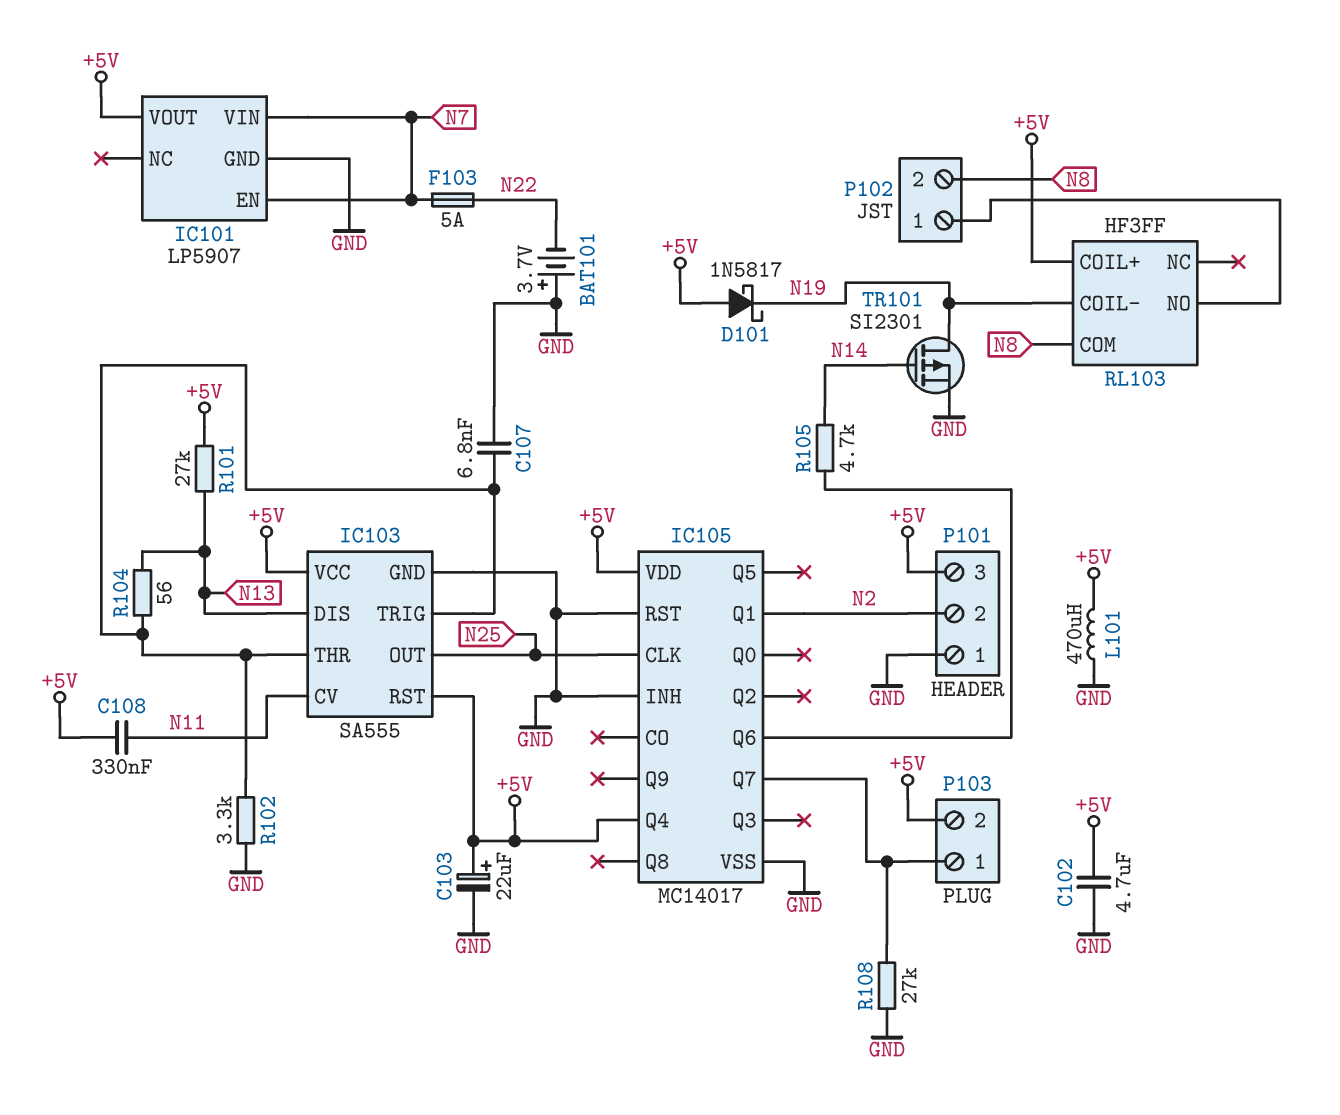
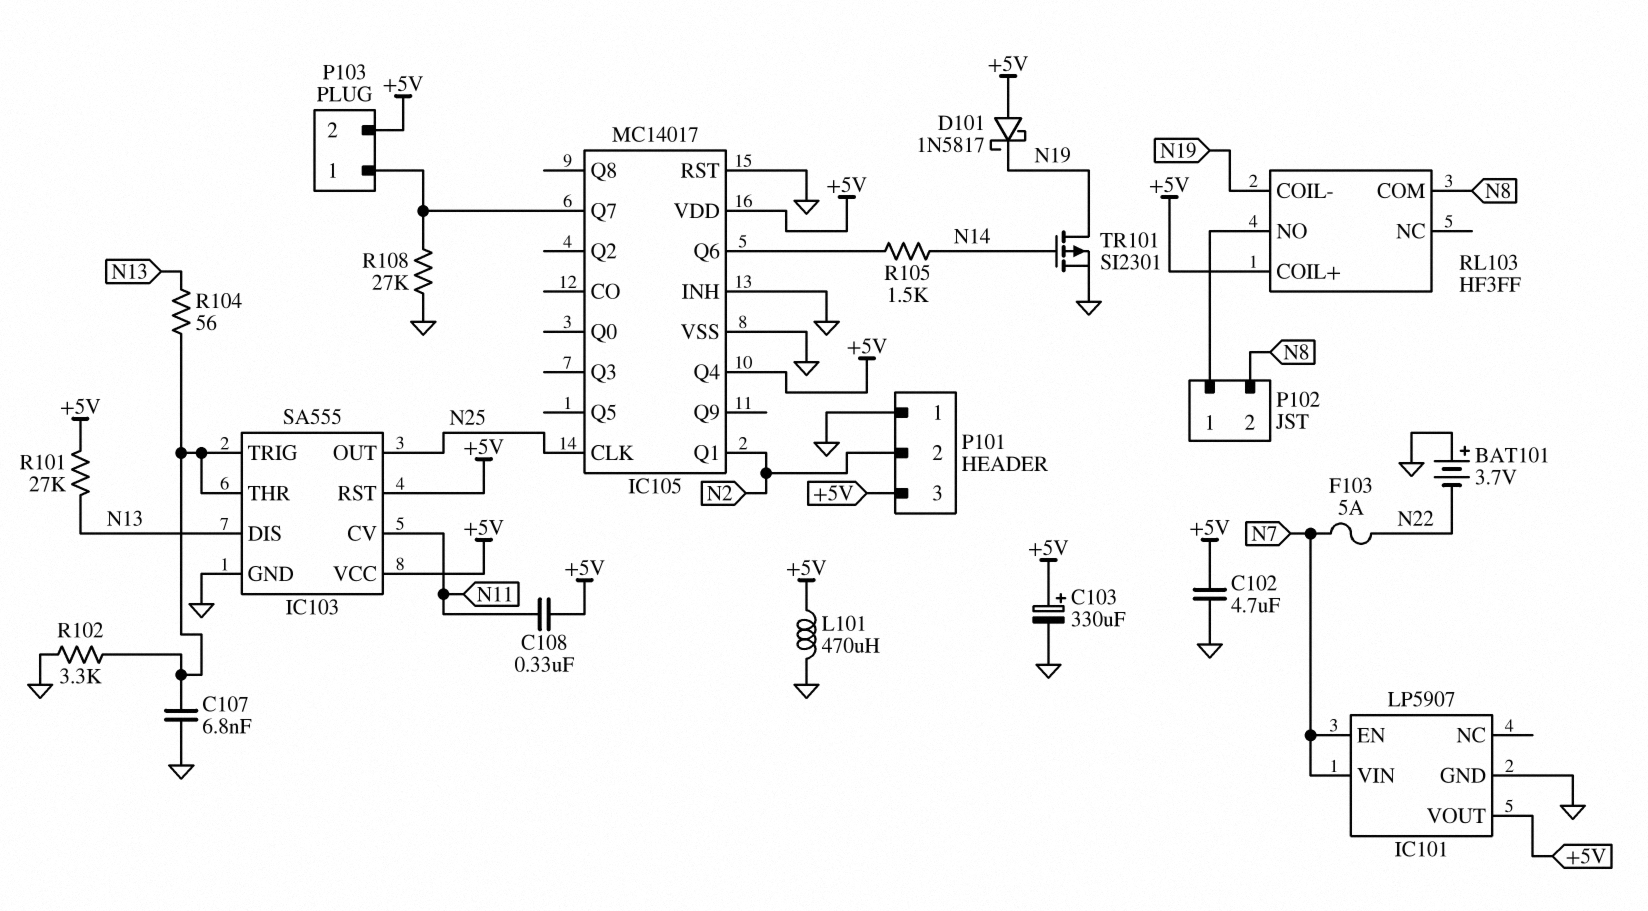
C103: 22uF (plus +5V, minus GND) -> 330uF (plus +5V, minus GND)
R105: 4.7k (IC105/Q6, N14) -> 1.5k (IC105/Q6, N14)

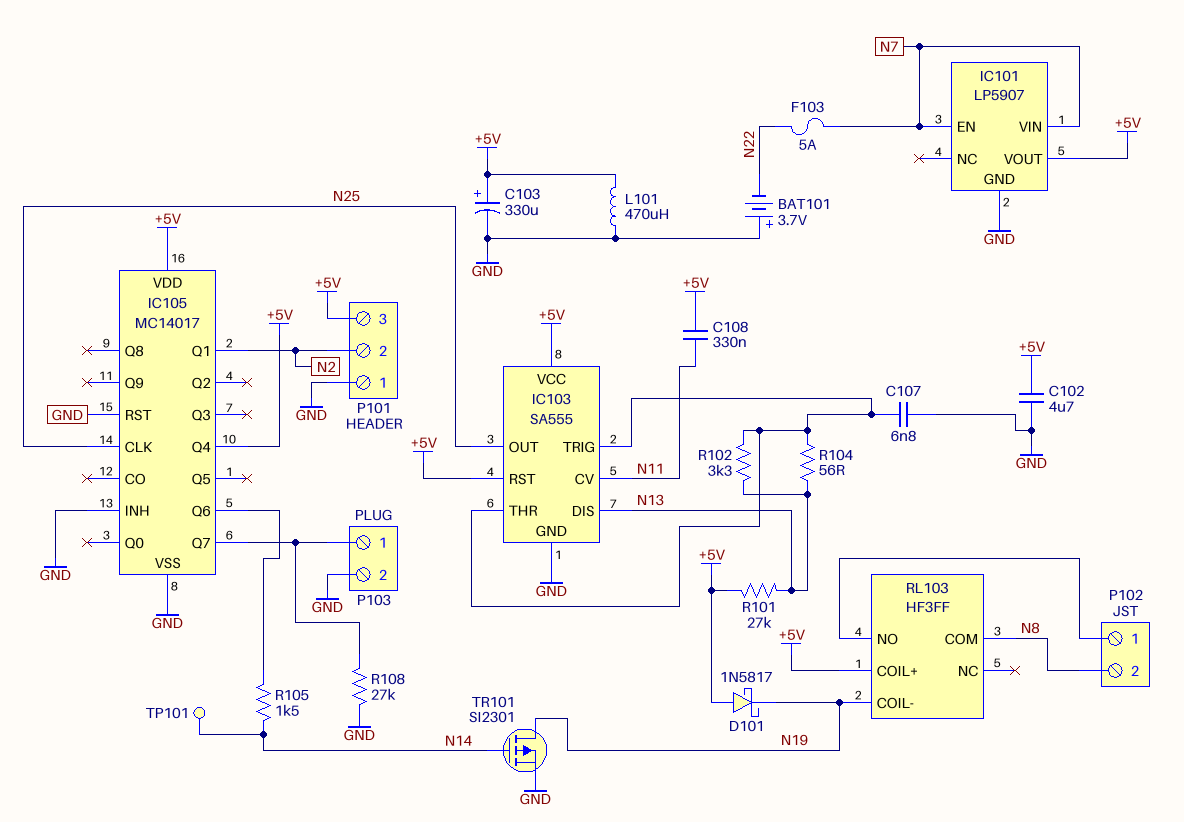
P103 pin 2: +5V -> GND
R102: 3.3k (GND, IC103/THR) -> 3.3k (IC103/THR, N13)
TP101: none -> test point (N14)

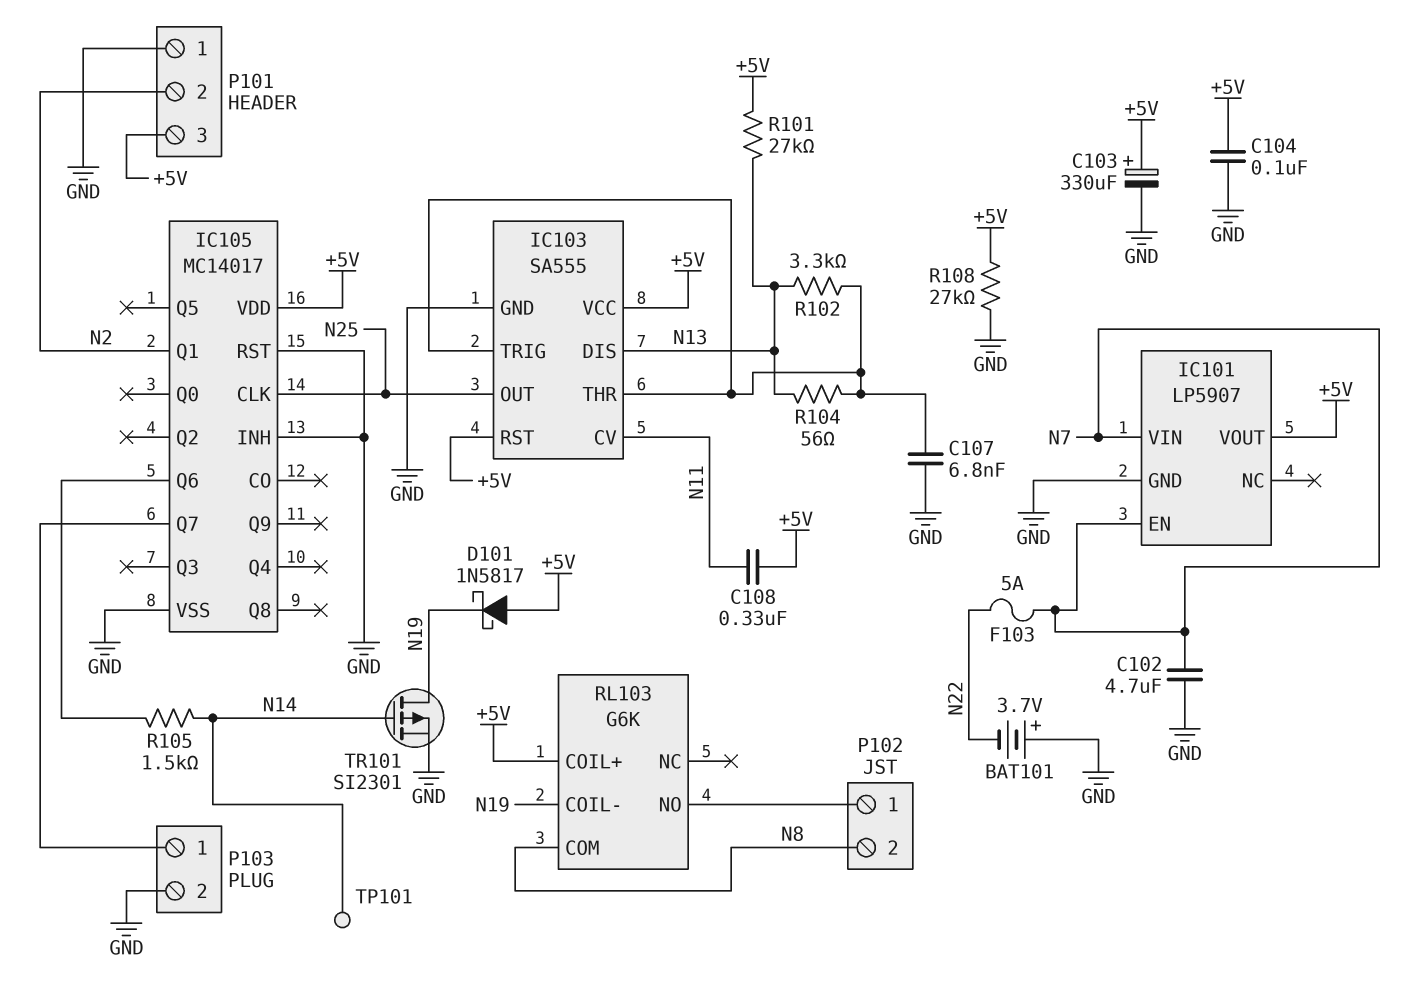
C102: 4.7uF (+5V, GND) -> 4.7uF (GND, N7)
C104: none -> 100nF (+5V, GND)
IC105 pin Q4: +5V -> none
L101: 470uH (+5V, GND) -> none
R108: 27k (GND, IC105/Q7) -> 27k (+5V, GND)
RL103: HF3FF -> G6K

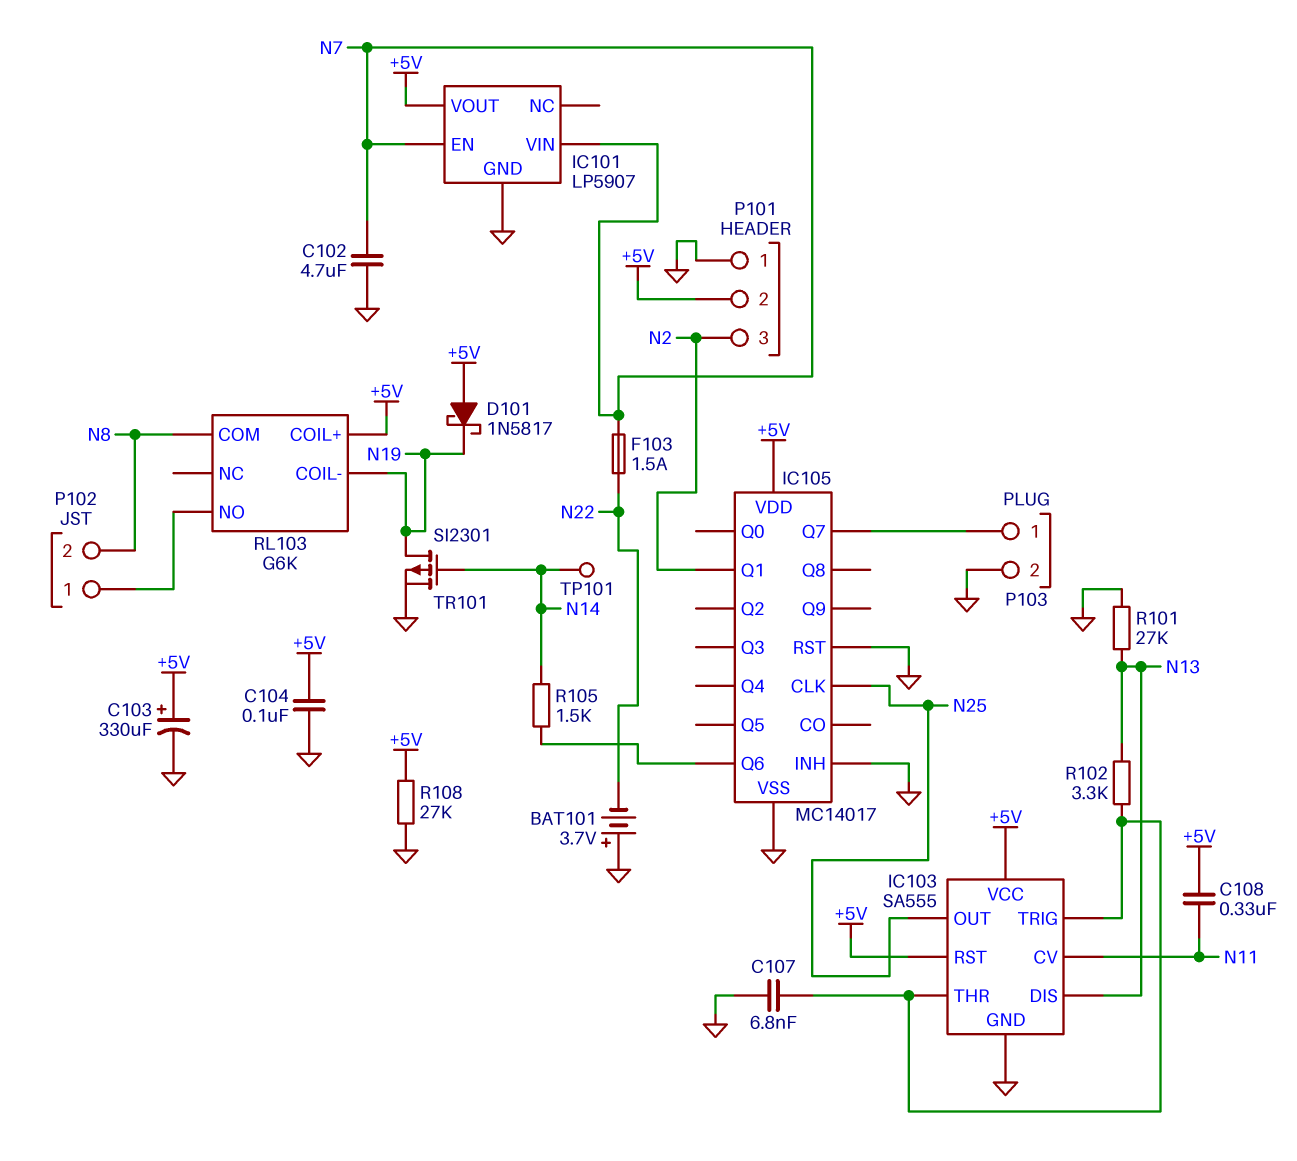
F103: 5A (N7, N22) -> 1.5A (N7, N22)
P101 pin 2: N2 -> +5V
P101 pin 3: +5V -> N2
R101: 27k (+5V, N13) -> 27k (GND, N13)
R104: 56 (IC103/THR, N13) -> none

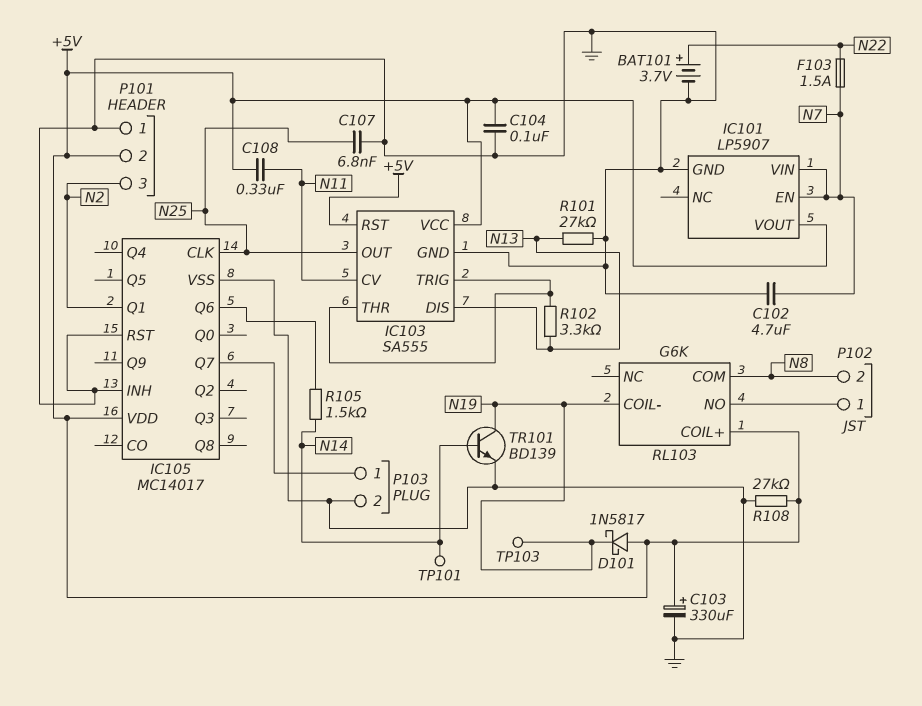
BAT101: 3.7V (plus GND, minus N22) -> 3.7V (plus N22, minus GND)
C107: 6.8nF (GND, IC103/THR) -> 6.8nF (GND, N25)
TP103: none -> test point (N19)
TR101: PMOS SI2301 (G N14, D N19, S GND) -> NPN BD139 (B N14, C N19, E GND)

